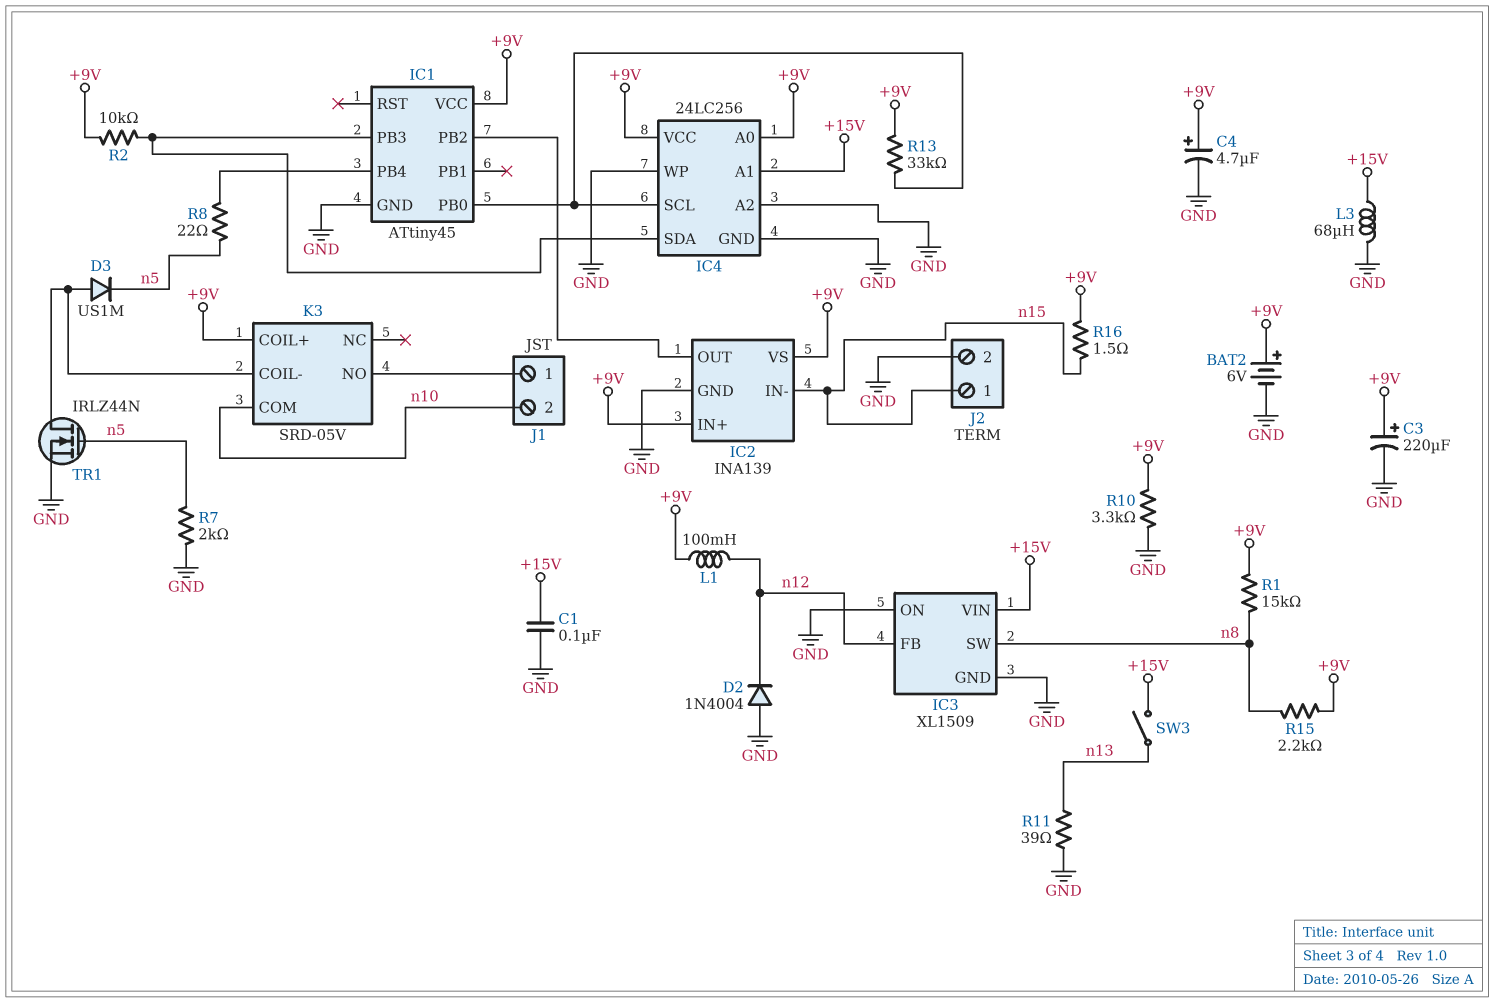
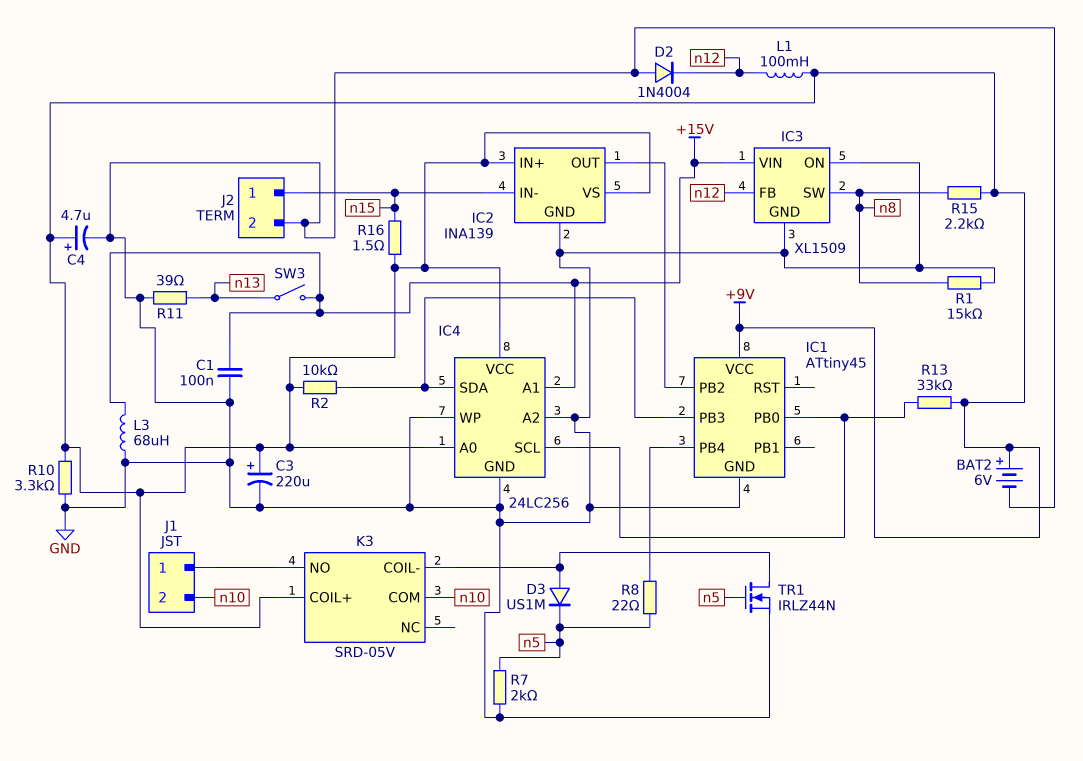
R1: 15k (+9V, n8) -> 15k (GND, n8)

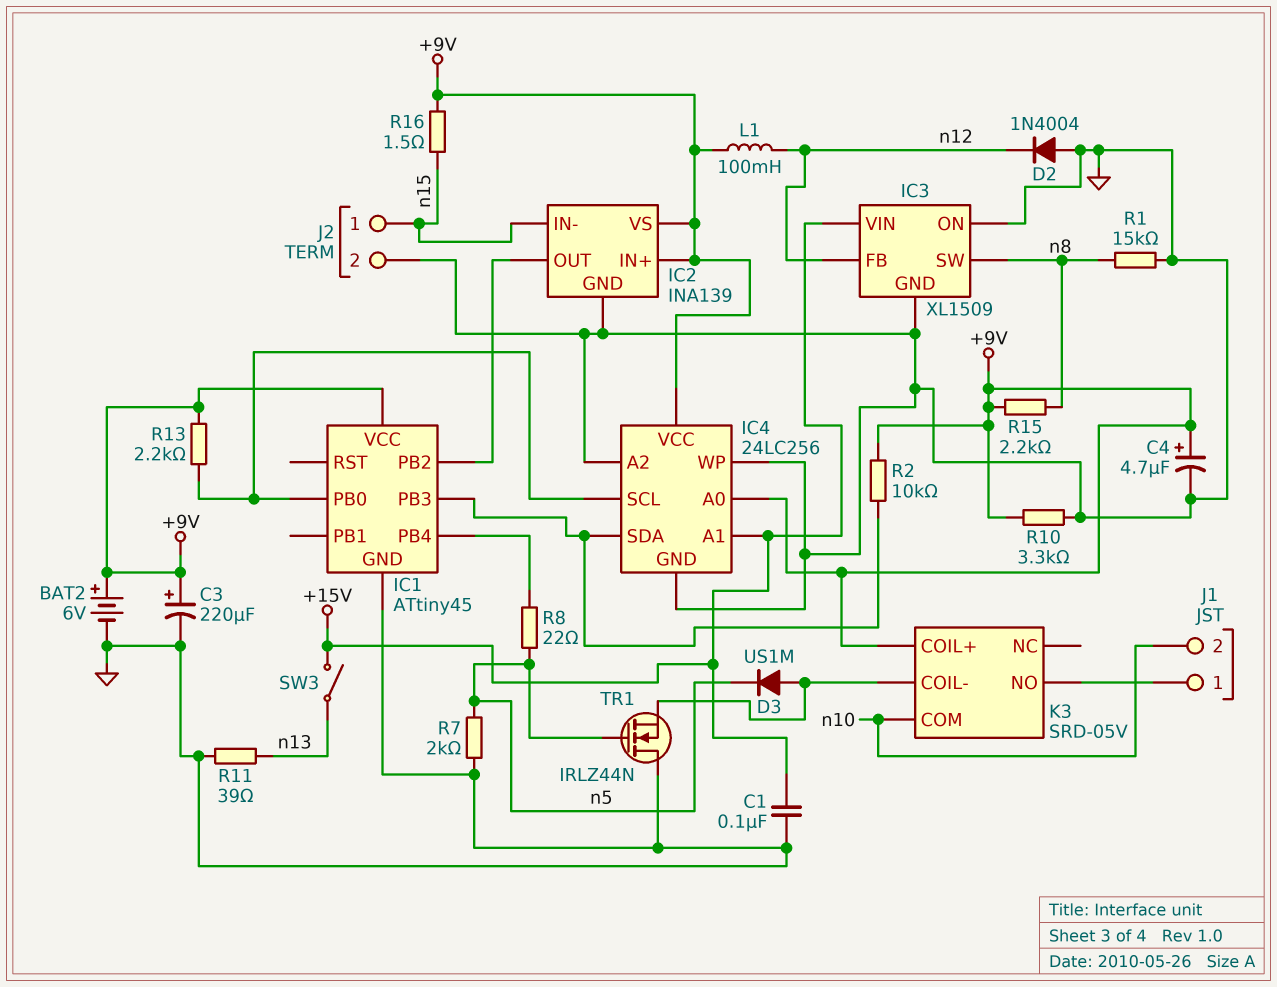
L3: 68uH (+15V, GND) -> none
R13: 33k (+9V, IC1/PB0) -> 2.2k (+9V, IC1/PB0)
TR1: NMOS IRLZ44N (G n5, D K3/COIL-, S GND) -> NMOS IRLZ44N (G n5, D GND, S K3/COIL-)

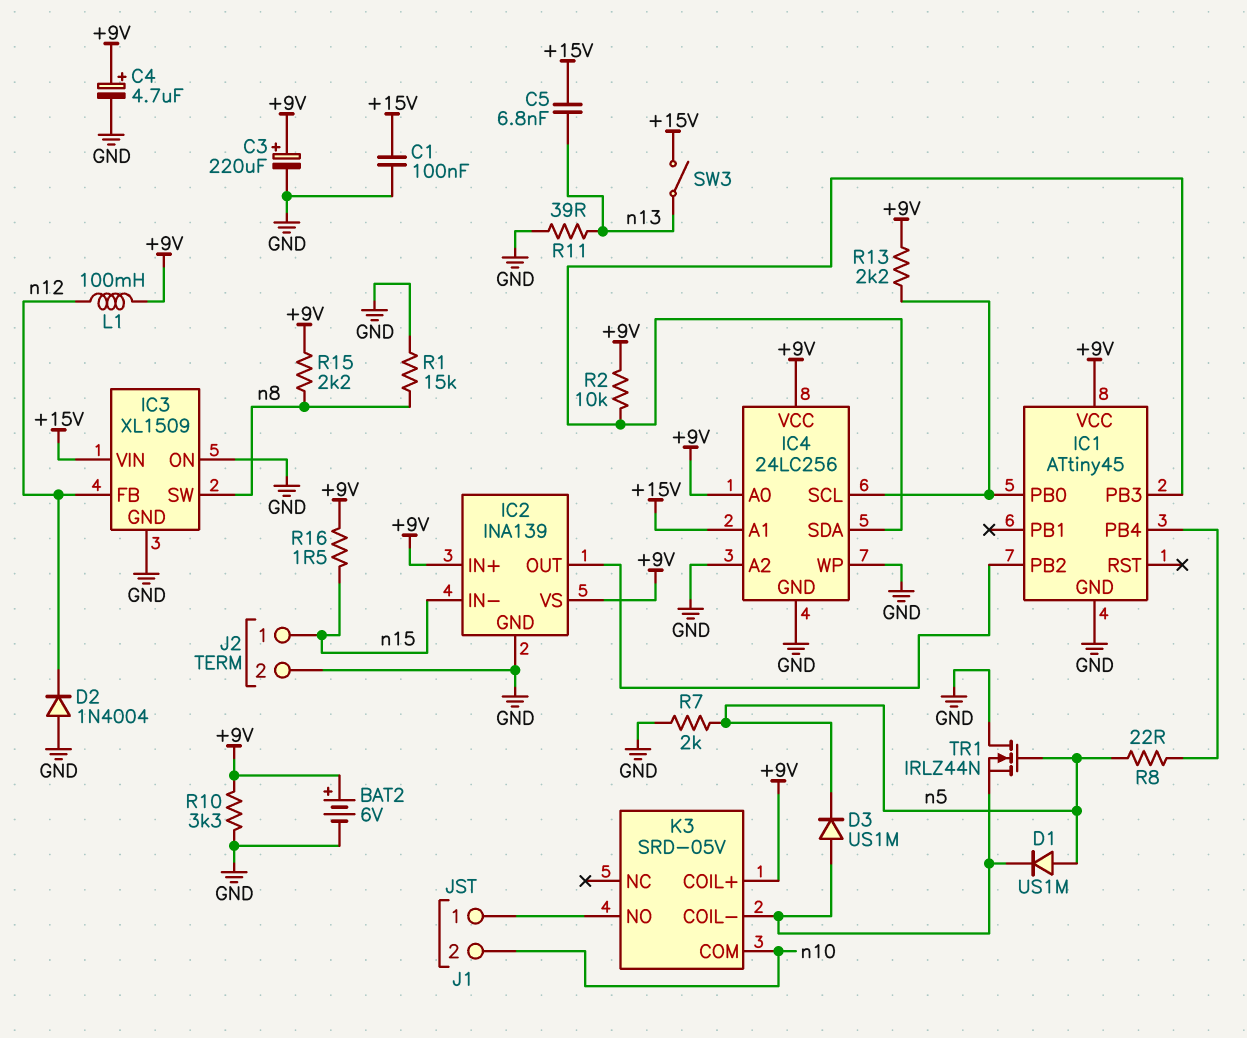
C5: none -> 6.8nF (+15V, n13)
D1: none -> diode US1M (A n5, K K3/COIL-)

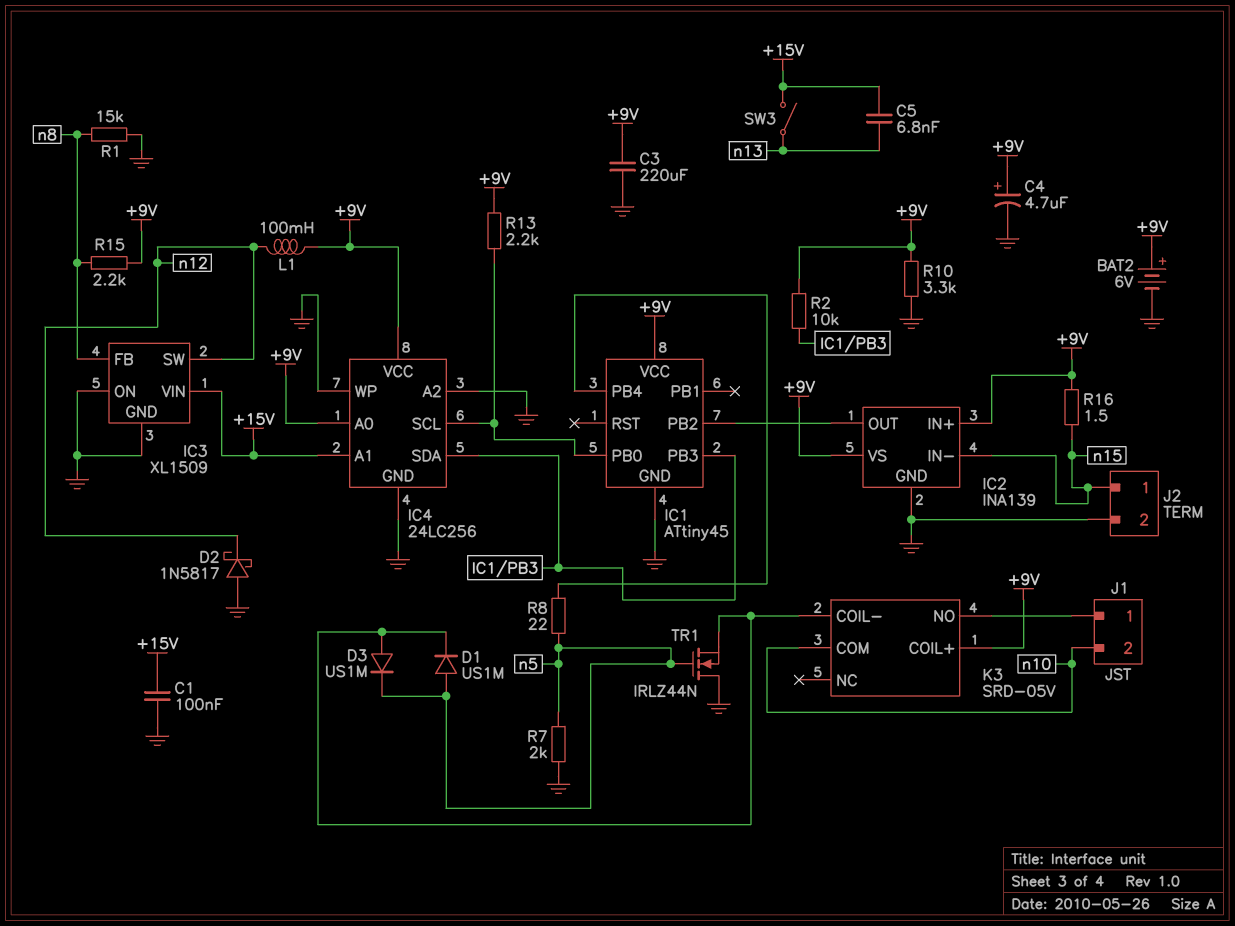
C3: 220uF (plus +9V, minus GND) -> 220uF (+9V, GND)
D2: diode 1N4004 (A GND, K n12) -> schottky 1N5817 (A GND, K n12)
IC3 pin FB: n12 -> n8
IC3 pin SW: n8 -> n12
R11: 39 (GND, n13) -> none

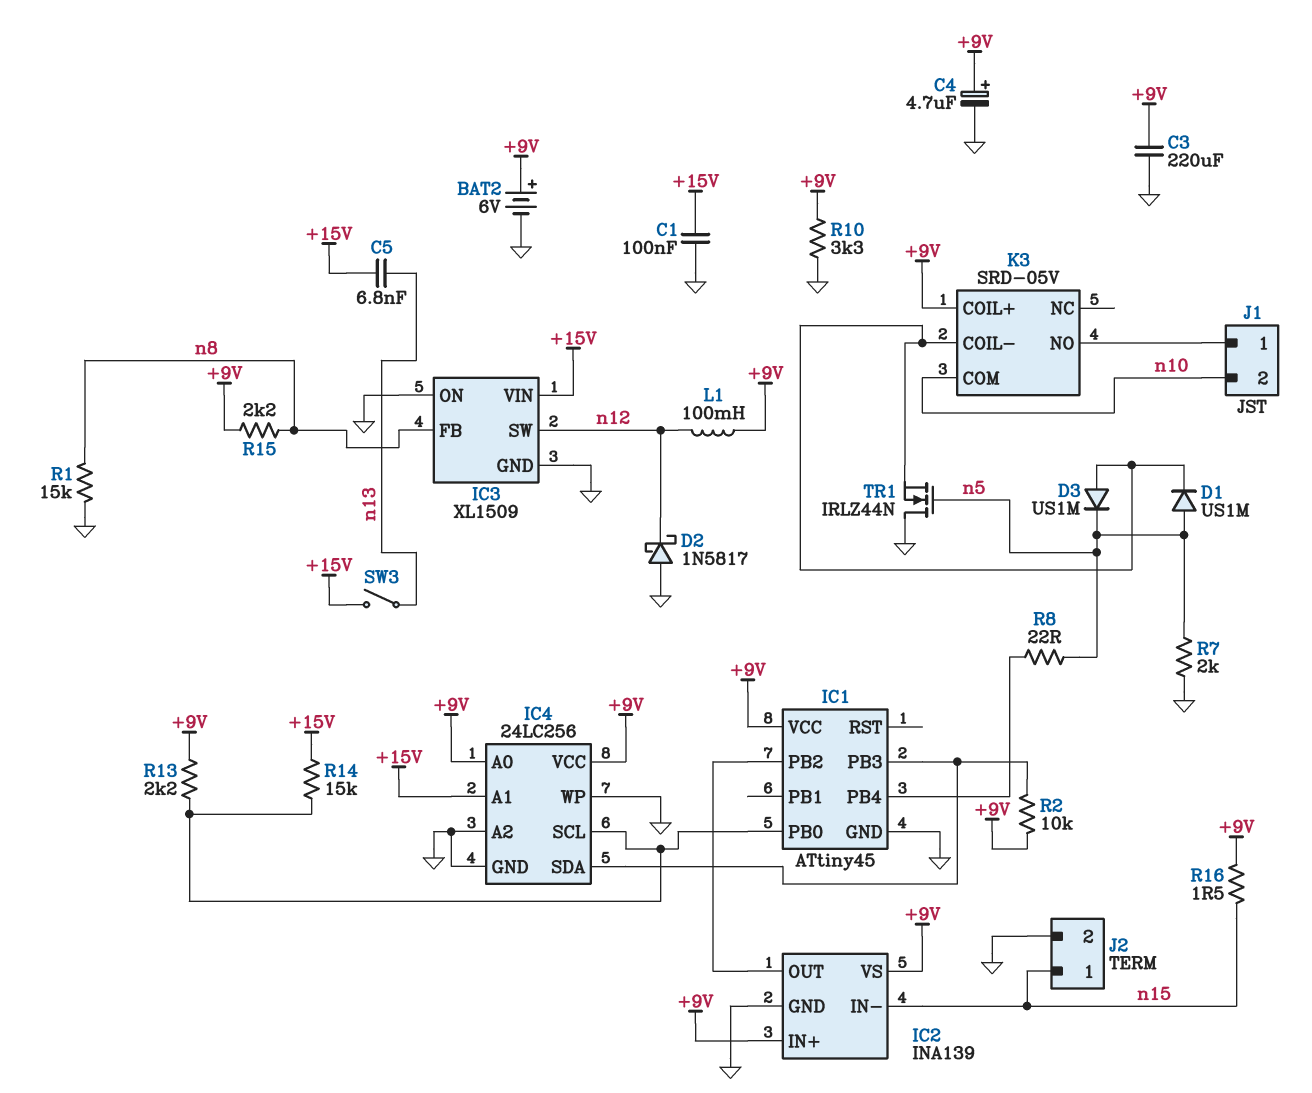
R14: none -> 15k (+15V, IC1/PB0)

